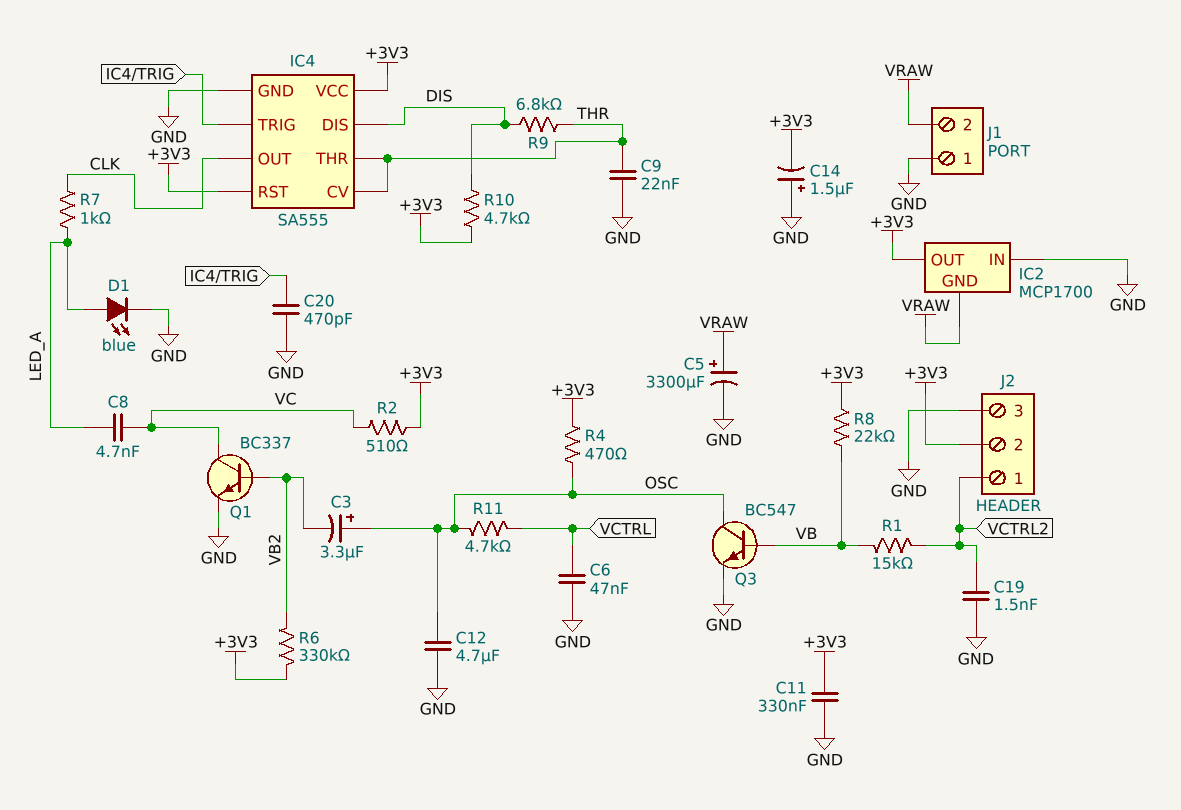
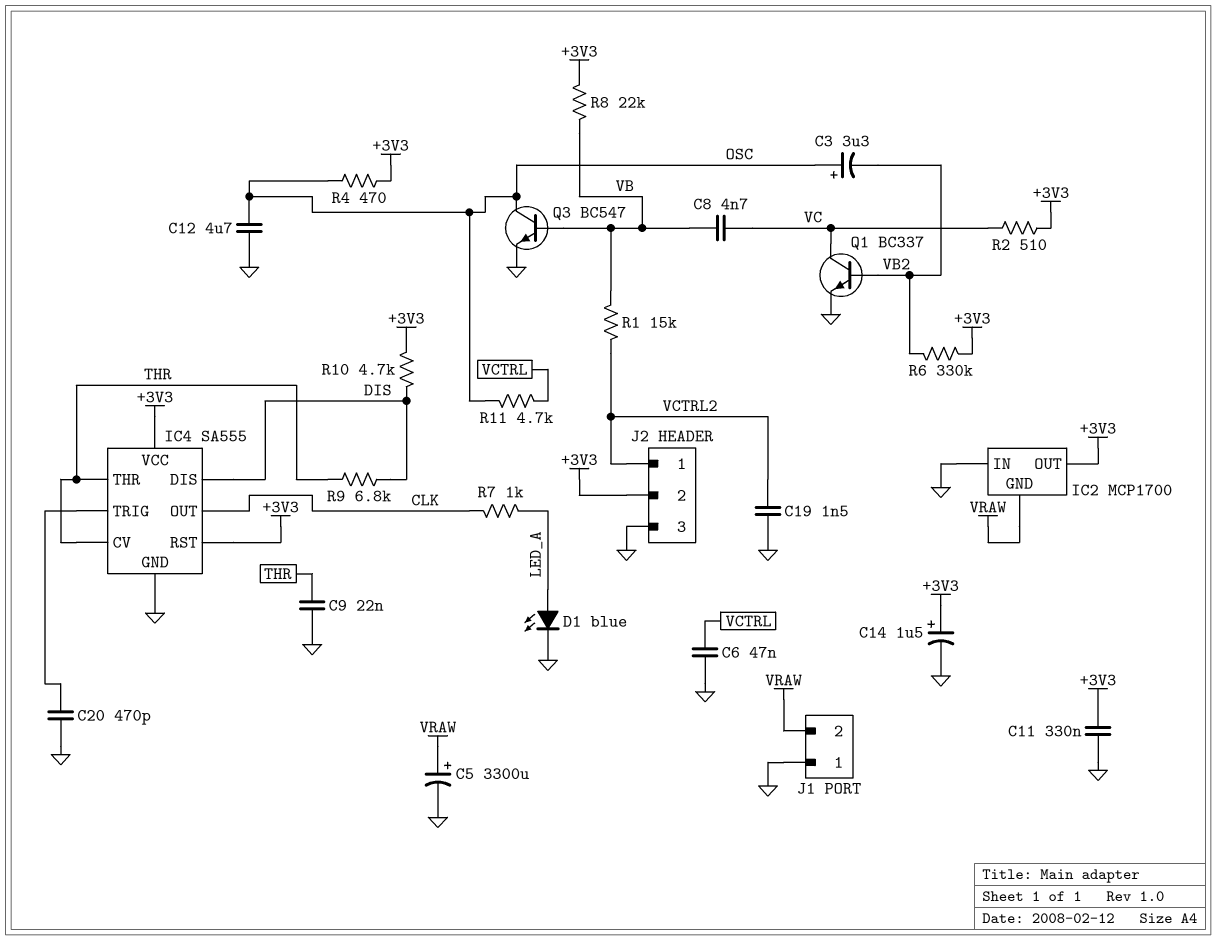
C8: 4.7nF (LED_A, VC) -> 4.7nF (VB, VC)
C14: 1.5uF (plus GND, minus +3V3) -> 1.5uF (plus +3V3, minus GND)

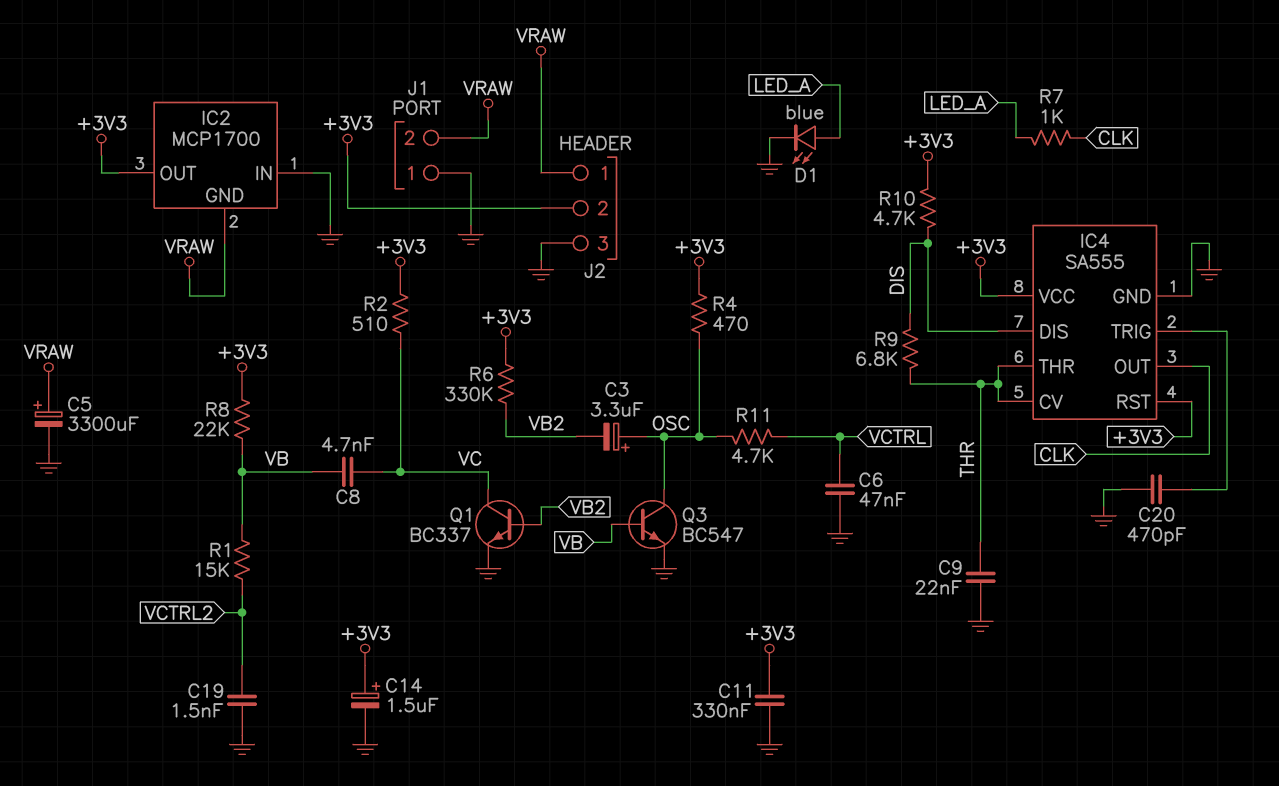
C12: 4.7uF (GND, OSC) -> none
J2 pin 1: VCTRL2 -> VRAW

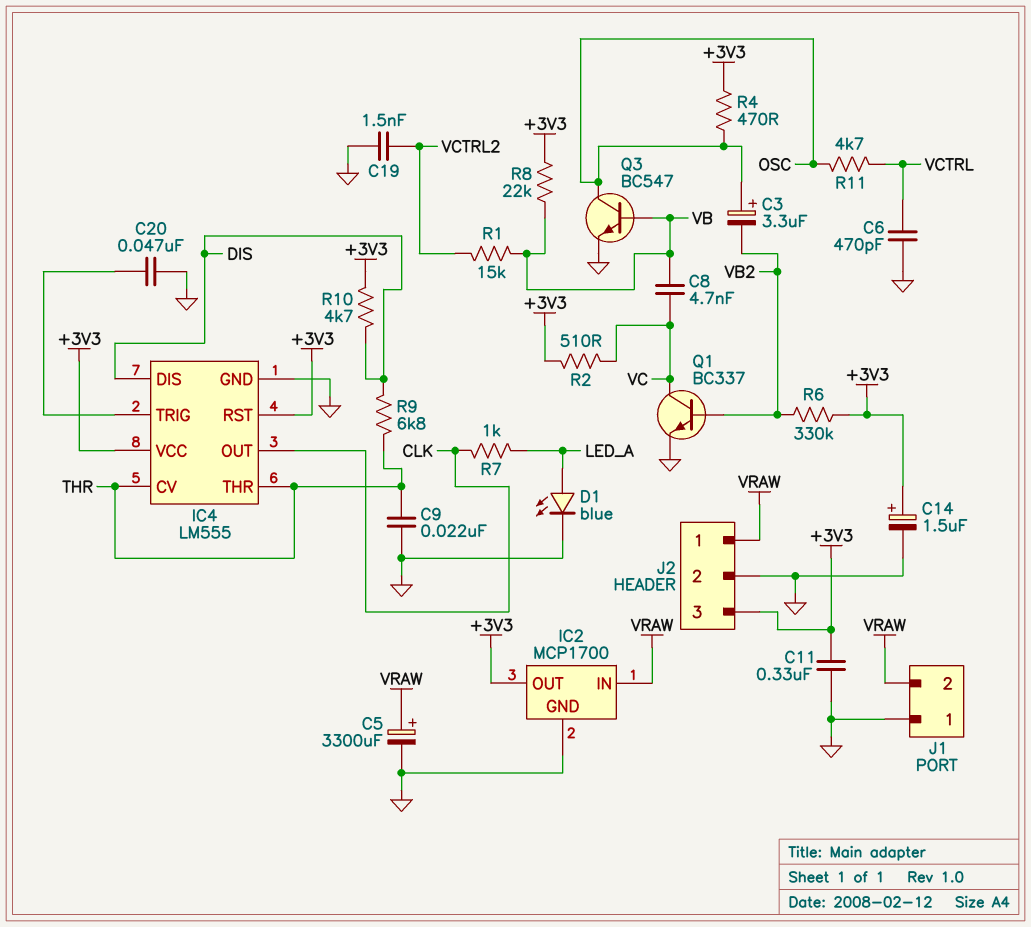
C6: 47nF (GND, VCTRL) -> 470pF (GND, VCTRL)
C20: 470pF (GND, IC4/TRIG) -> 47nF (GND, IC4/TRIG)
IC2 pin GND: VRAW -> GND
IC2 pin IN: GND -> VRAW
IC4: SA555 -> LM555
J2 pin 2: +3V3 -> GND
J2 pin 3: GND -> +3V3

